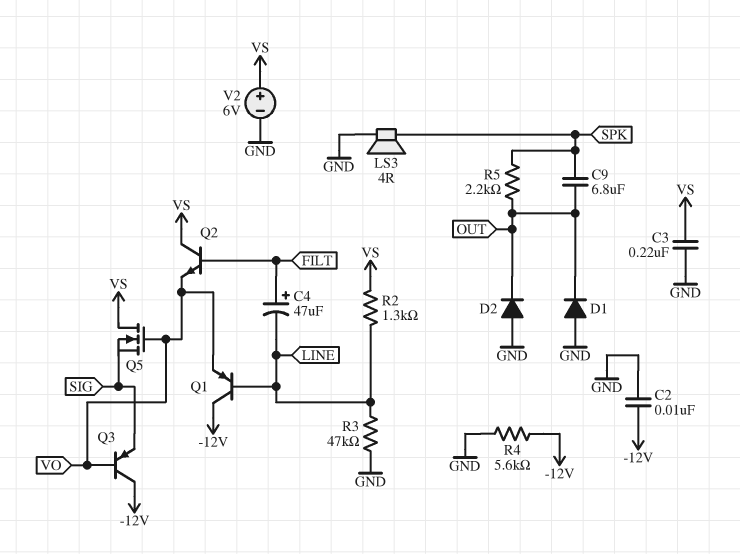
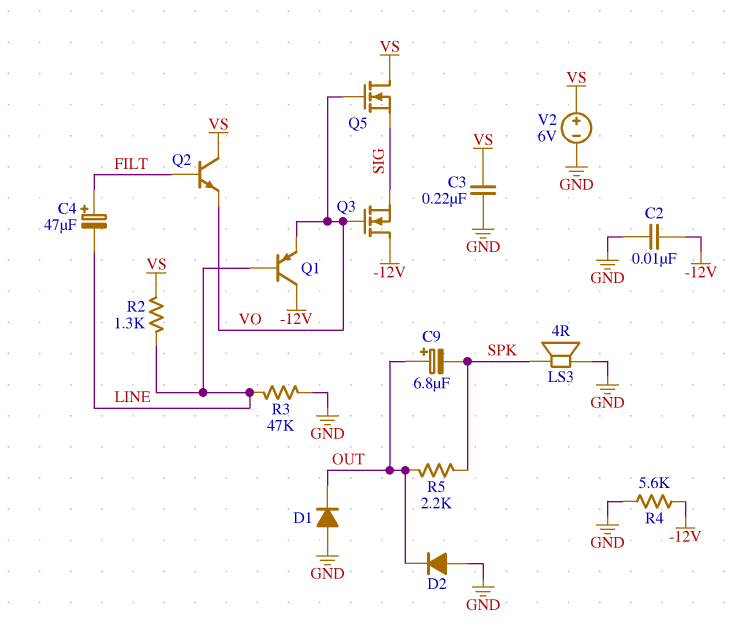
C9: 6.8uF (OUT, SPK) -> 6.8uF (plus OUT, minus SPK)
Q3: PNP (B VO, C -12V, E SIG) -> NMOS (G VO, D -12V, S SIG)

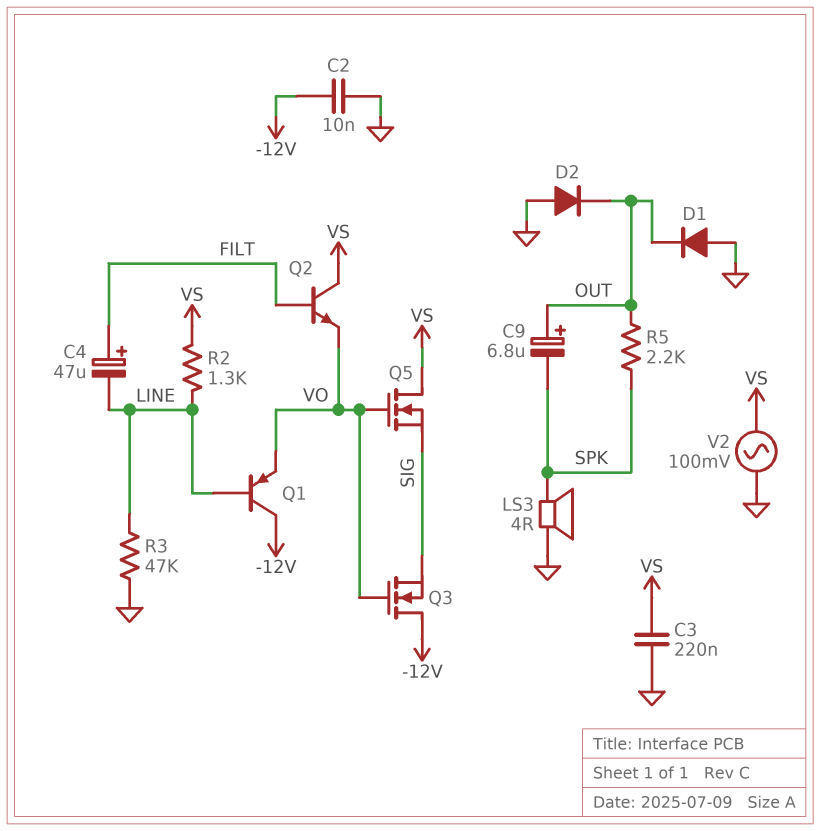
R4: 5.6k (-12V, GND) -> none
V2: 6V (plus VS, minus GND) -> AC 100mV (GND, VS)

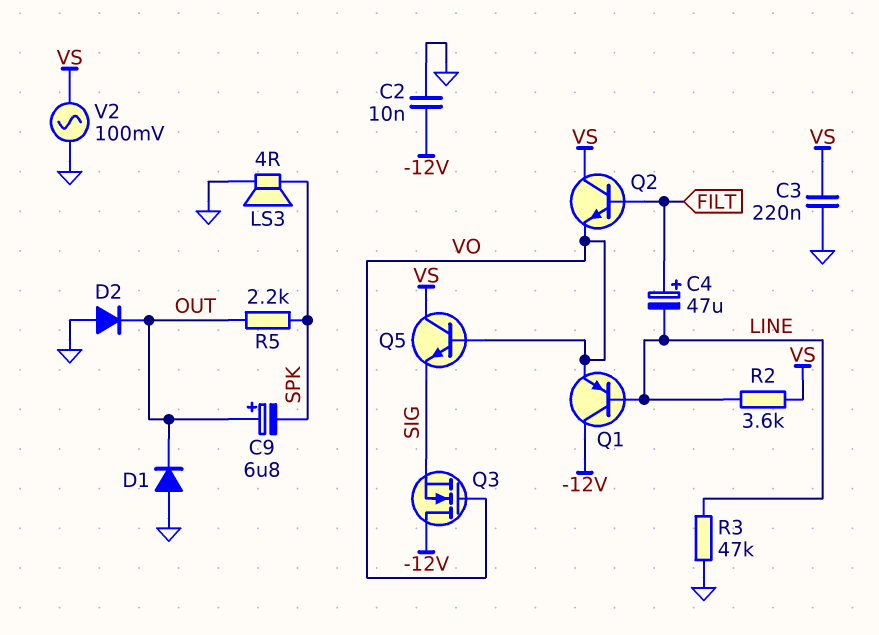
Q5: NMOS (G VO, D VS, S SIG) -> NPN (B VO, C VS, E SIG)
R2: 1.3k (LINE, VS) -> 3.6k (LINE, VS)

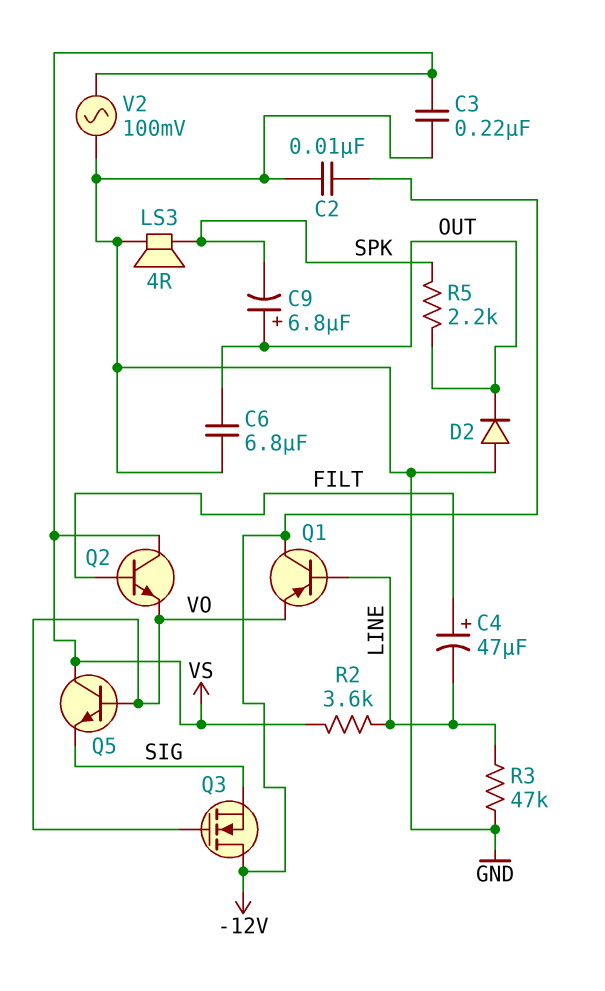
C6: none -> 6.8uF (GND, OUT)
D1: diode (A GND, K OUT) -> none

